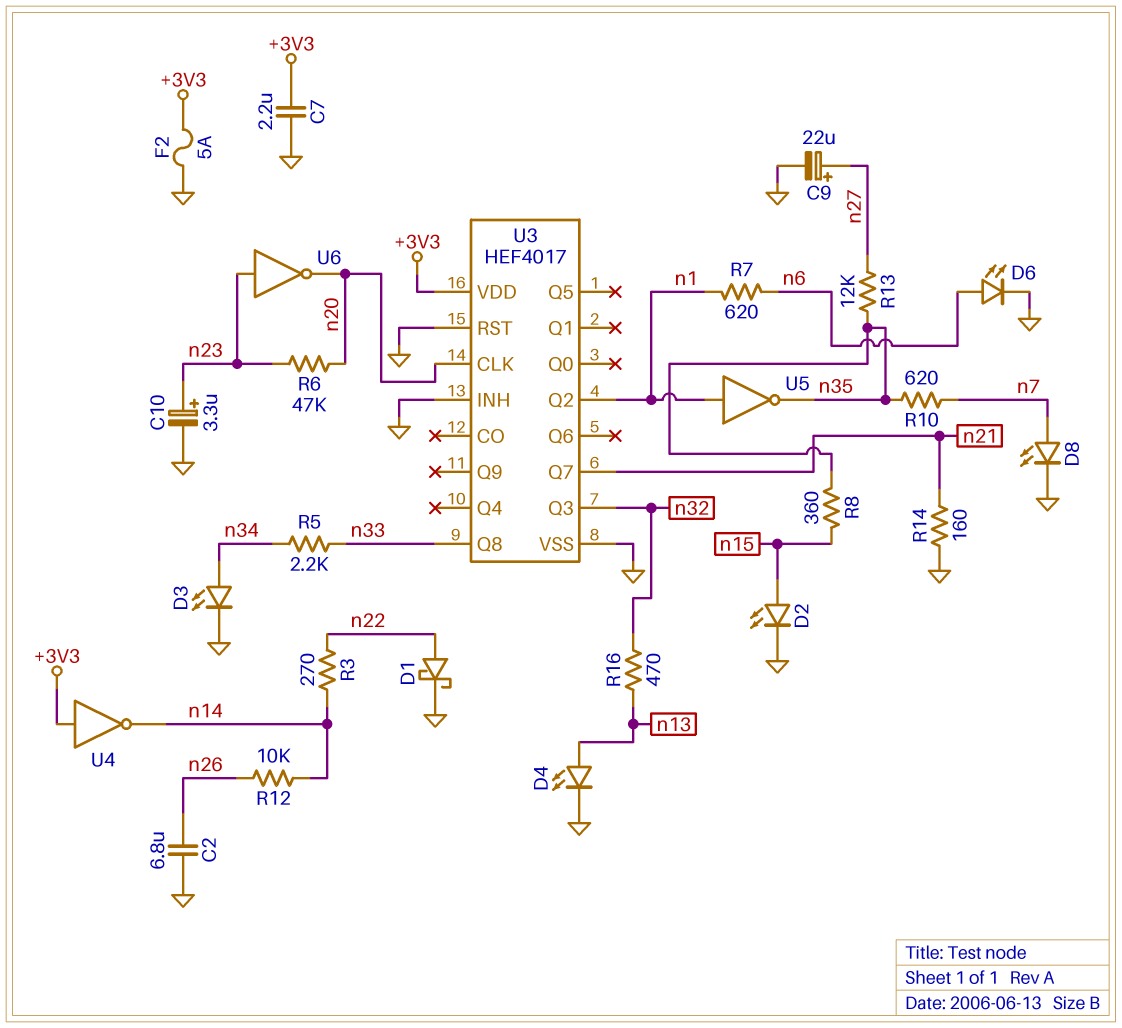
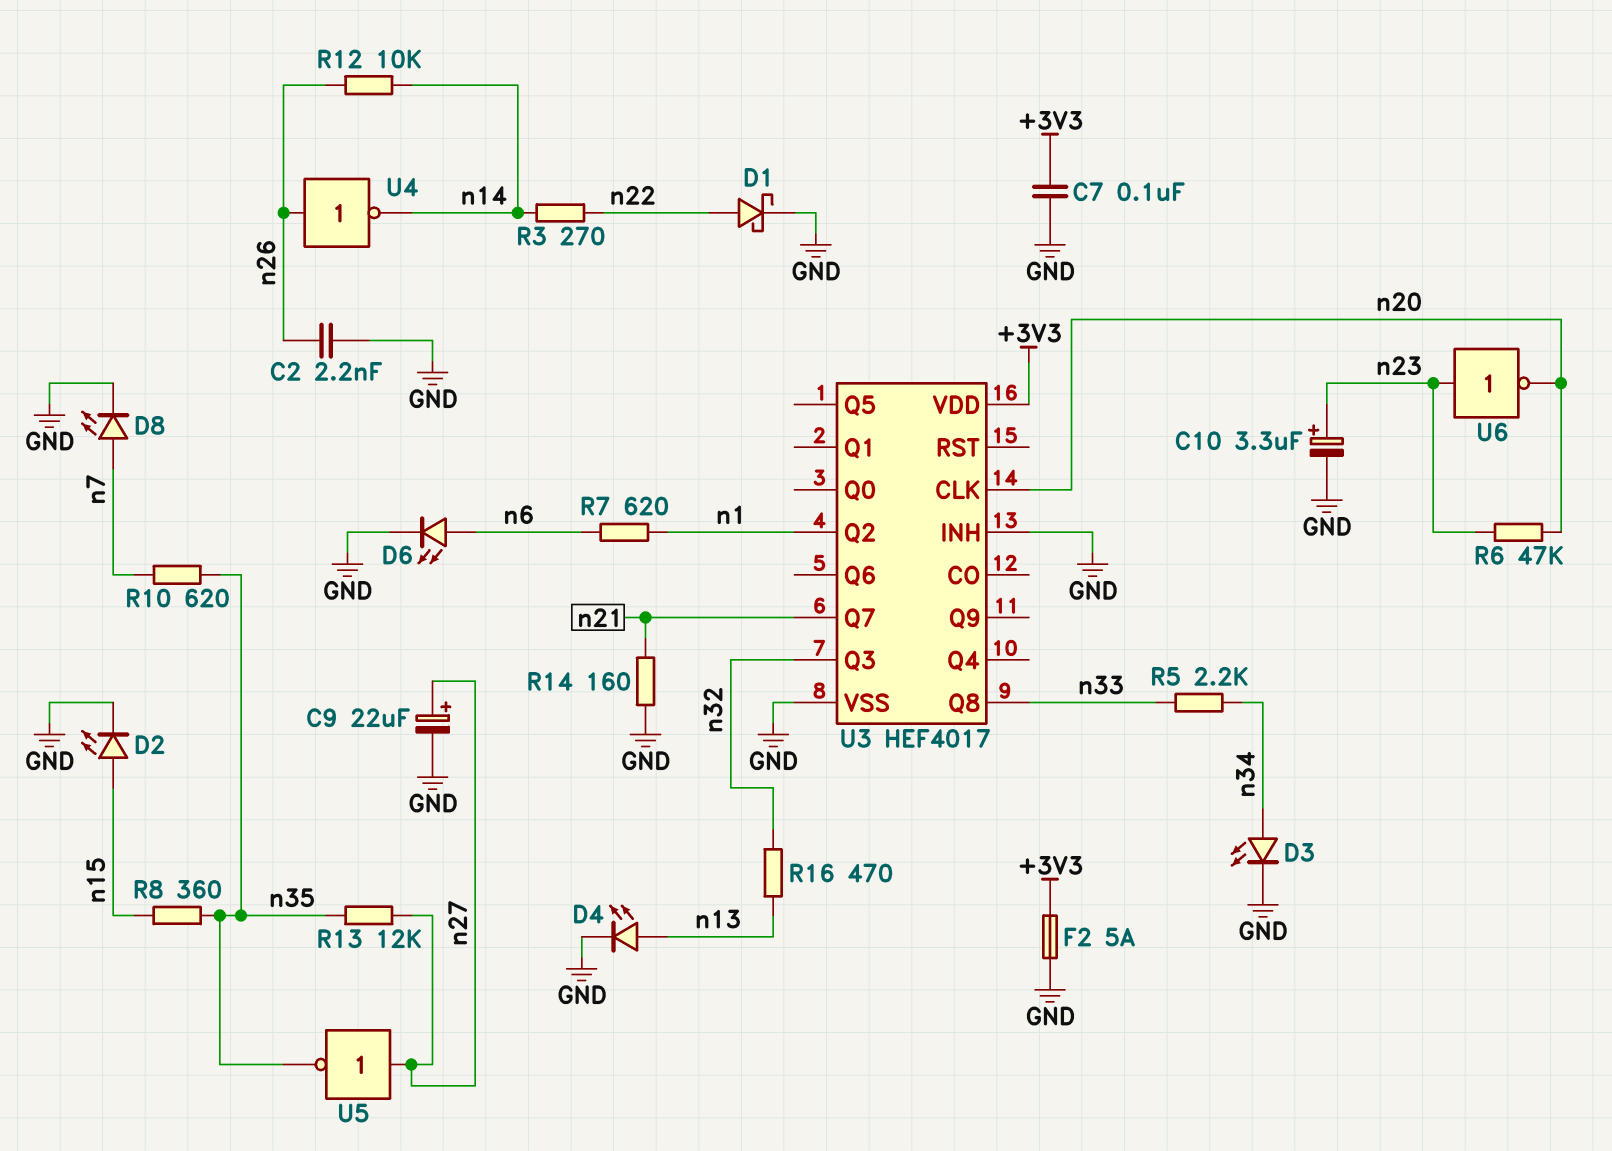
C2: 6.8uF (GND, n26) -> 2.2nF (GND, n26)
C7: 2.2uF (+3V3, GND) -> 100nF (+3V3, GND)
U3 pin RST: GND -> none
U4: NOT (in +3V3, out n14) -> NOT (in n26, out n14)
U5: NOT (in n1, out n35) -> NOT (in n27, out n35)

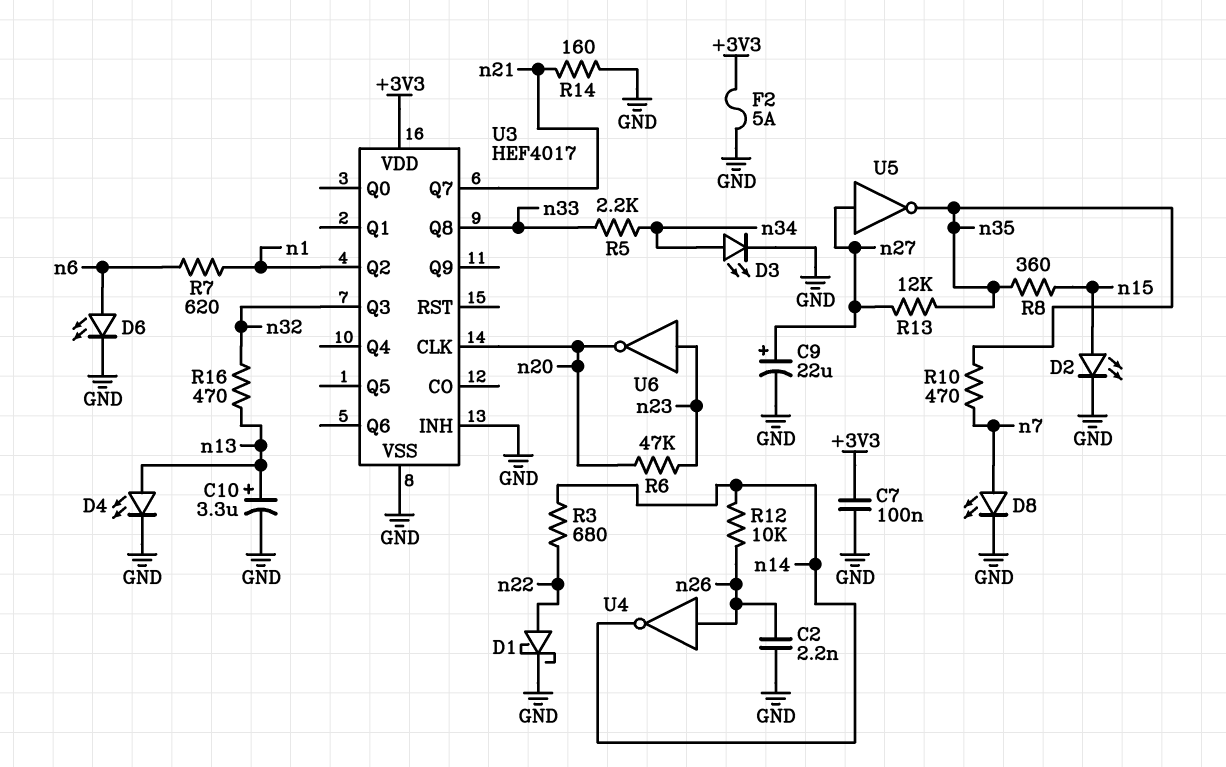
C10: 3.3uF (plus n23, minus GND) -> 3.3uF (plus n13, minus GND)
R3: 270 (n14, n22) -> 680 (n14, n22)
R10: 620 (n7, n35) -> 470 (n7, n35)

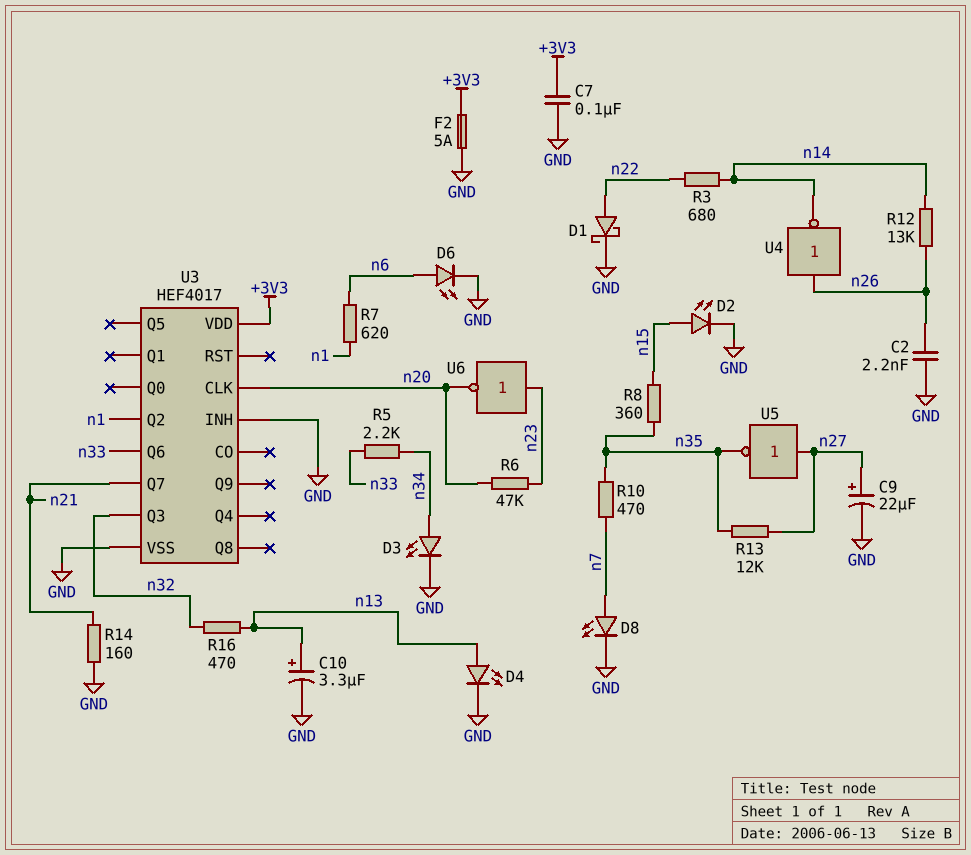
R12: 10k (n14, n26) -> 13k (n14, n26)
U3 pin Q6: none -> n33
U3 pin Q8: n33 -> none

